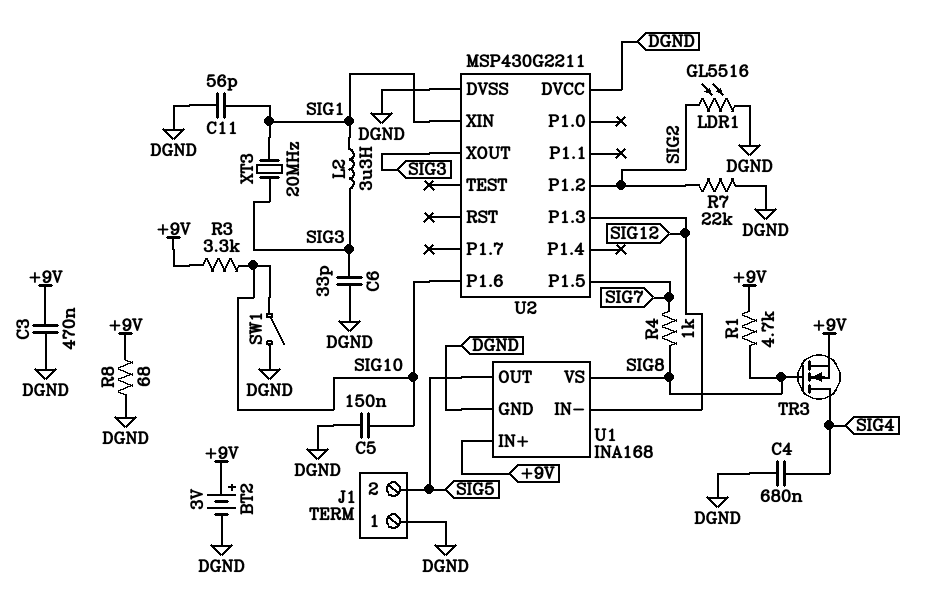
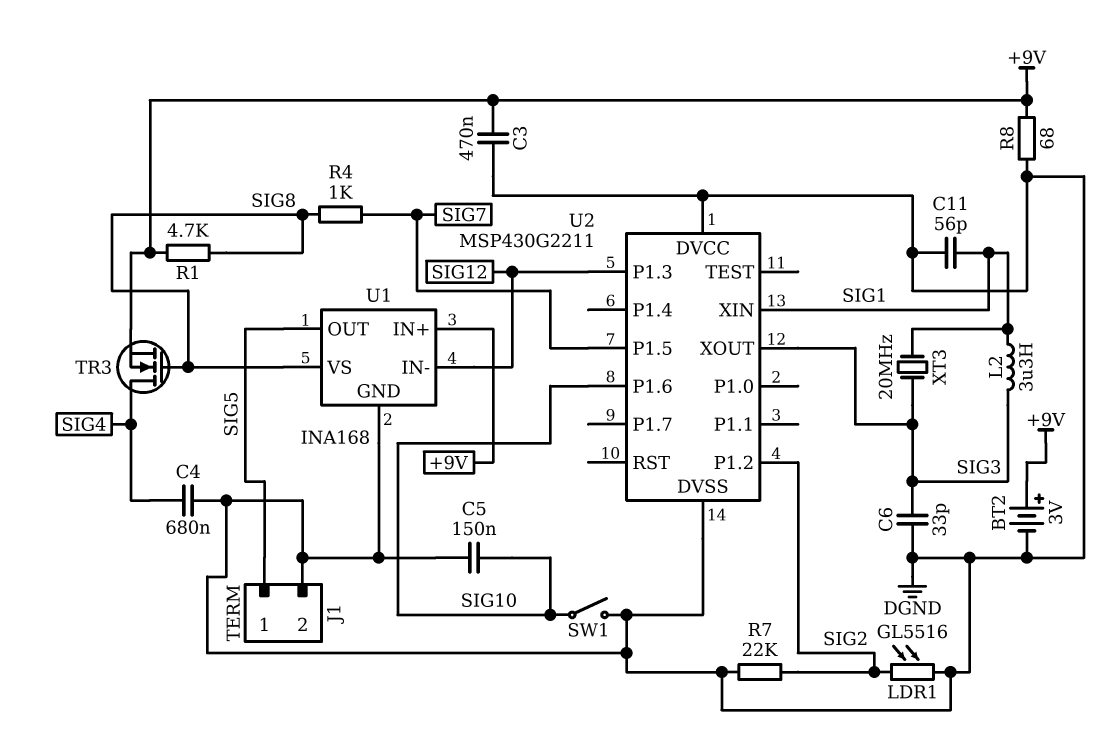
J1 pin 1: DGND -> SIG5
J1 pin 2: SIG5 -> DGND
R3: 3.3k (+9V, SIG10) -> none

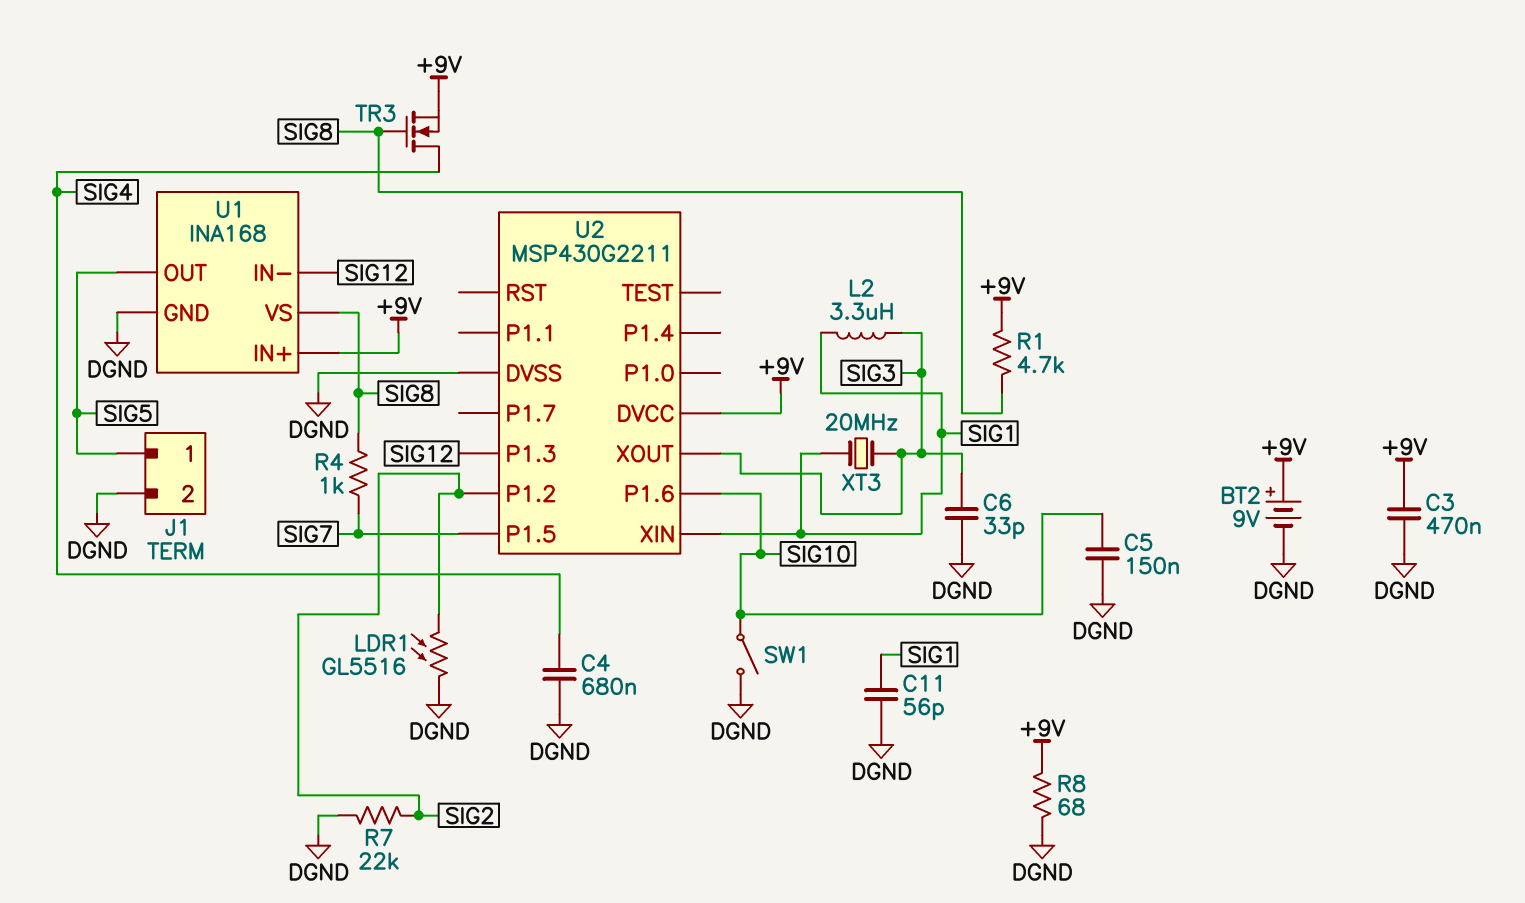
BT2: 3V (plus +9V, minus DGND) -> 9V (plus +9V, minus DGND)
U2 pin DVCC: DGND -> +9V

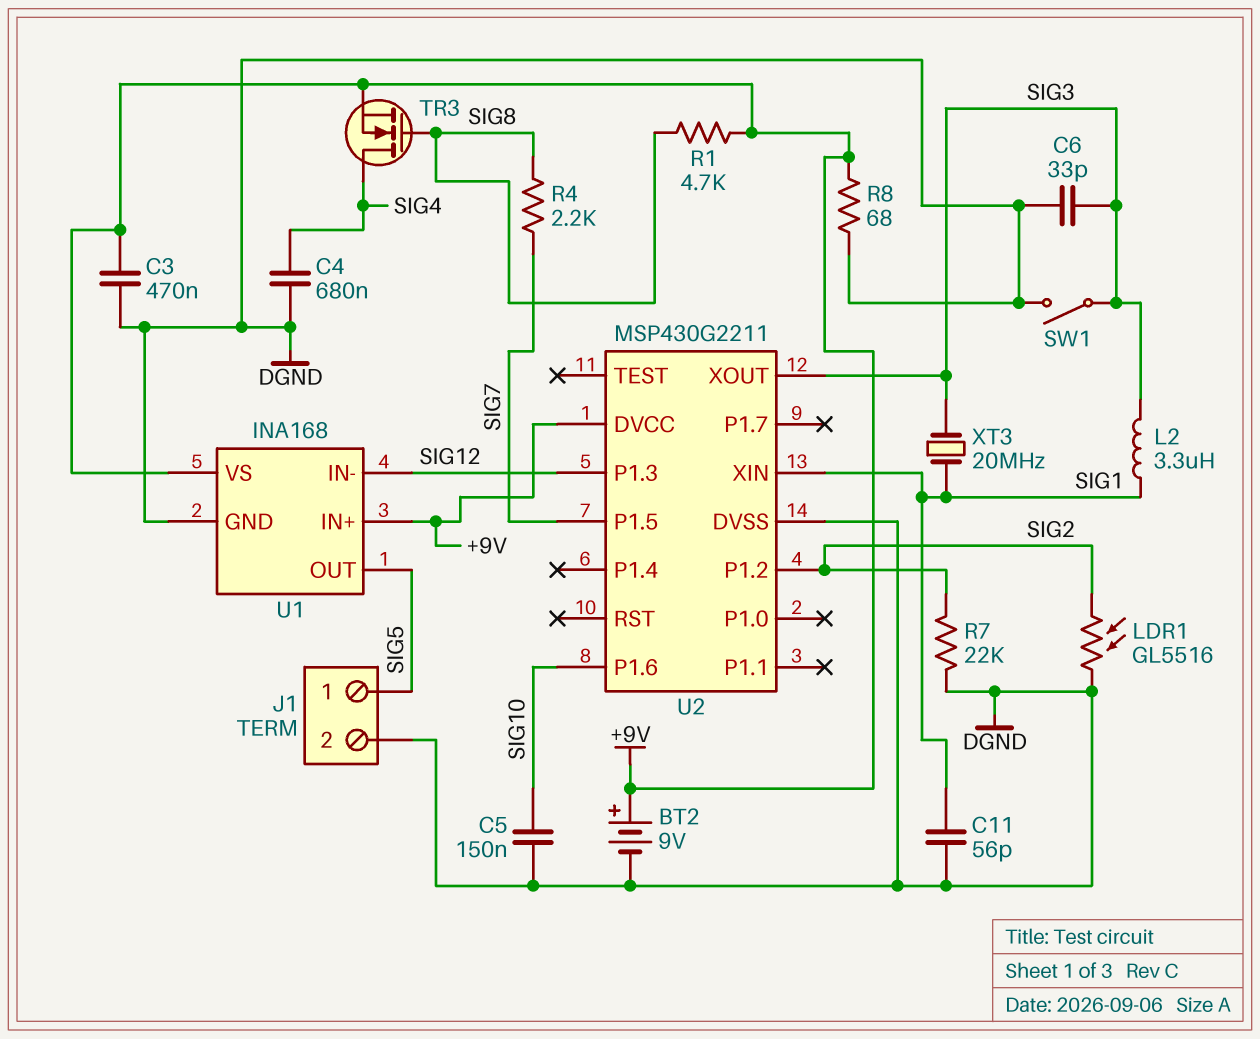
R4: 1k (SIG7, SIG8) -> 2.2k (SIG7, SIG8)
SW1: switch (DGND, SIG10) -> switch (DGND, SIG3)
U1 pin VS: SIG8 -> +9V

